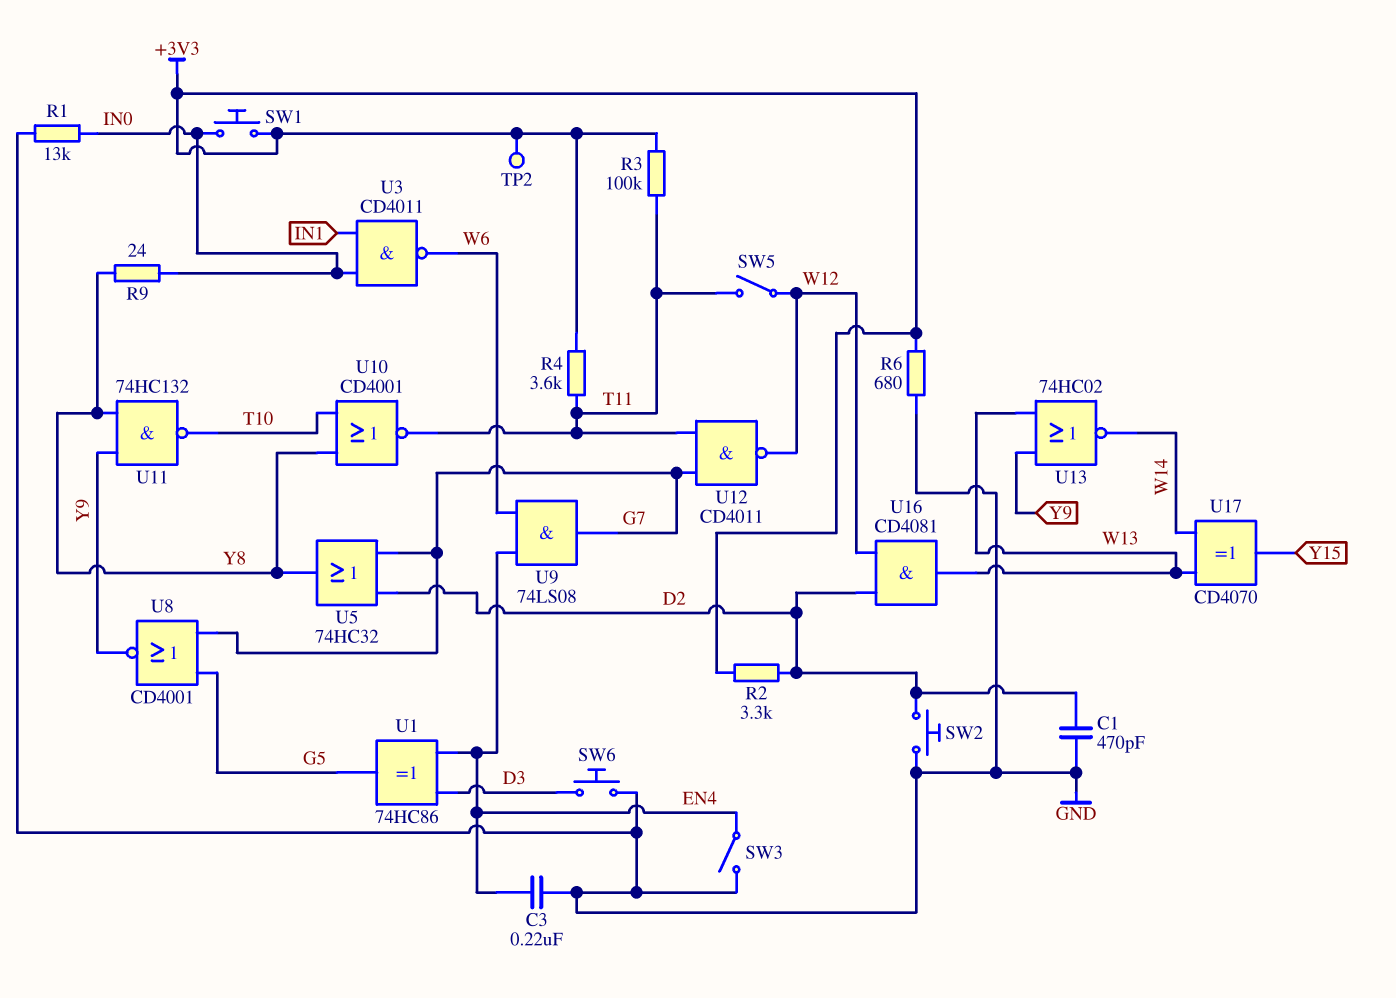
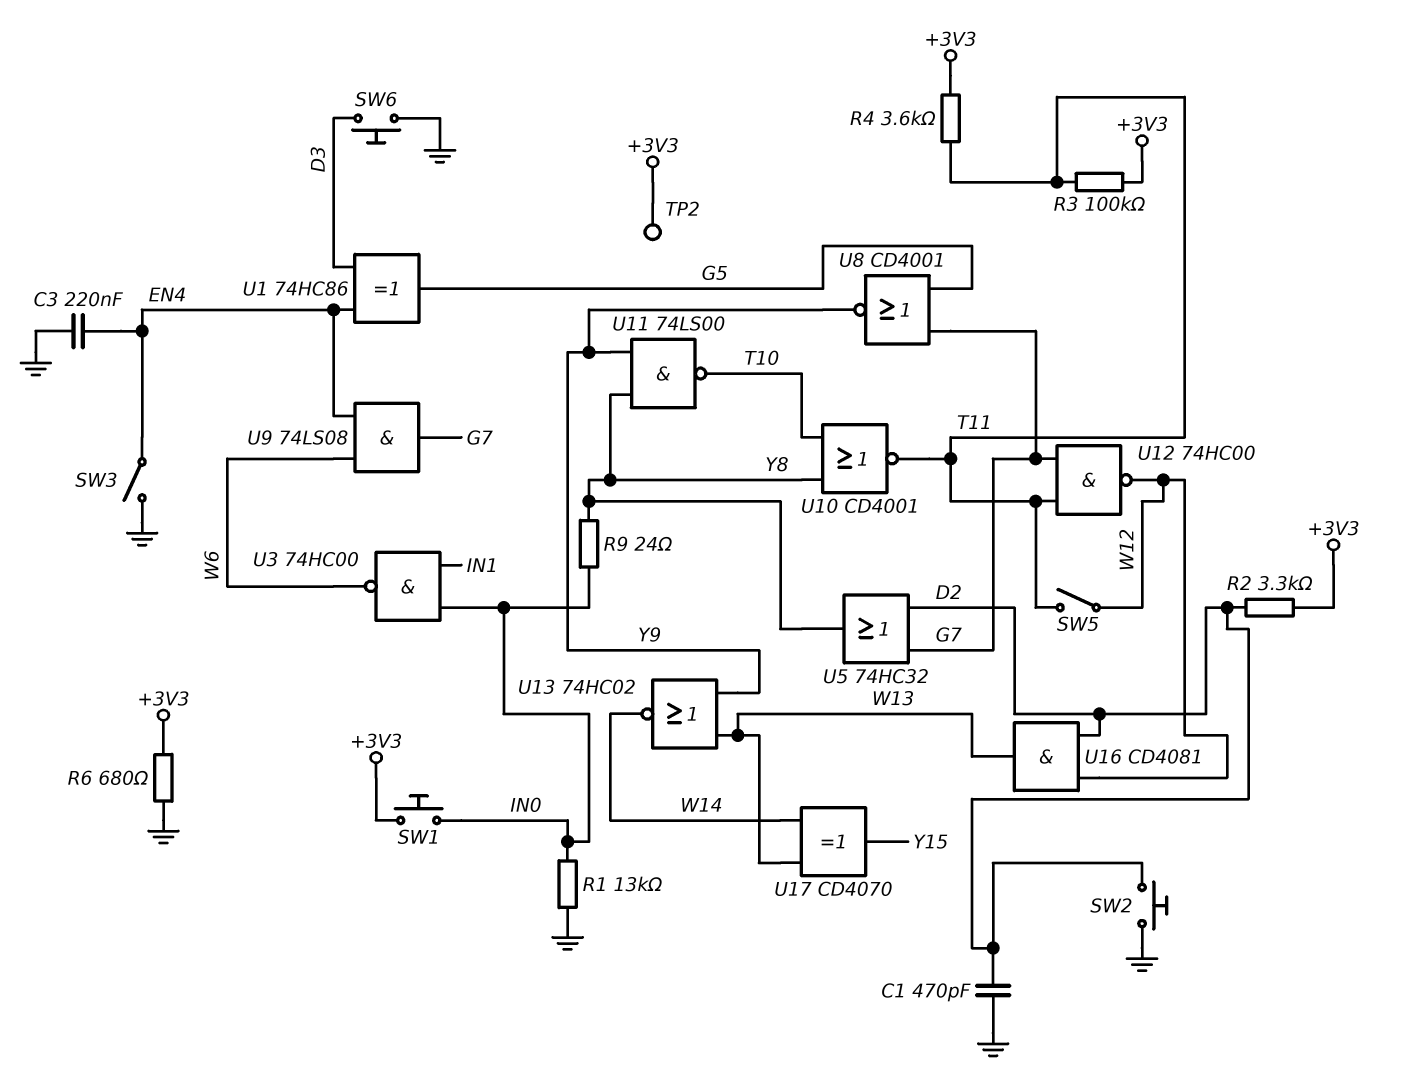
U3: NAND CD4011 (in IN0, in IN1, out W6) -> NAND 74HC00 (in IN0, in IN1, out W6)
U11: NAND 74HC132 (in Y8, in Y9, out T10) -> NAND 74LS00 (in Y8, in Y9, out T10)
U12: NAND CD4011 (in G7, in T11, out W12) -> NAND 74HC00 (in G7, in T11, out W12)

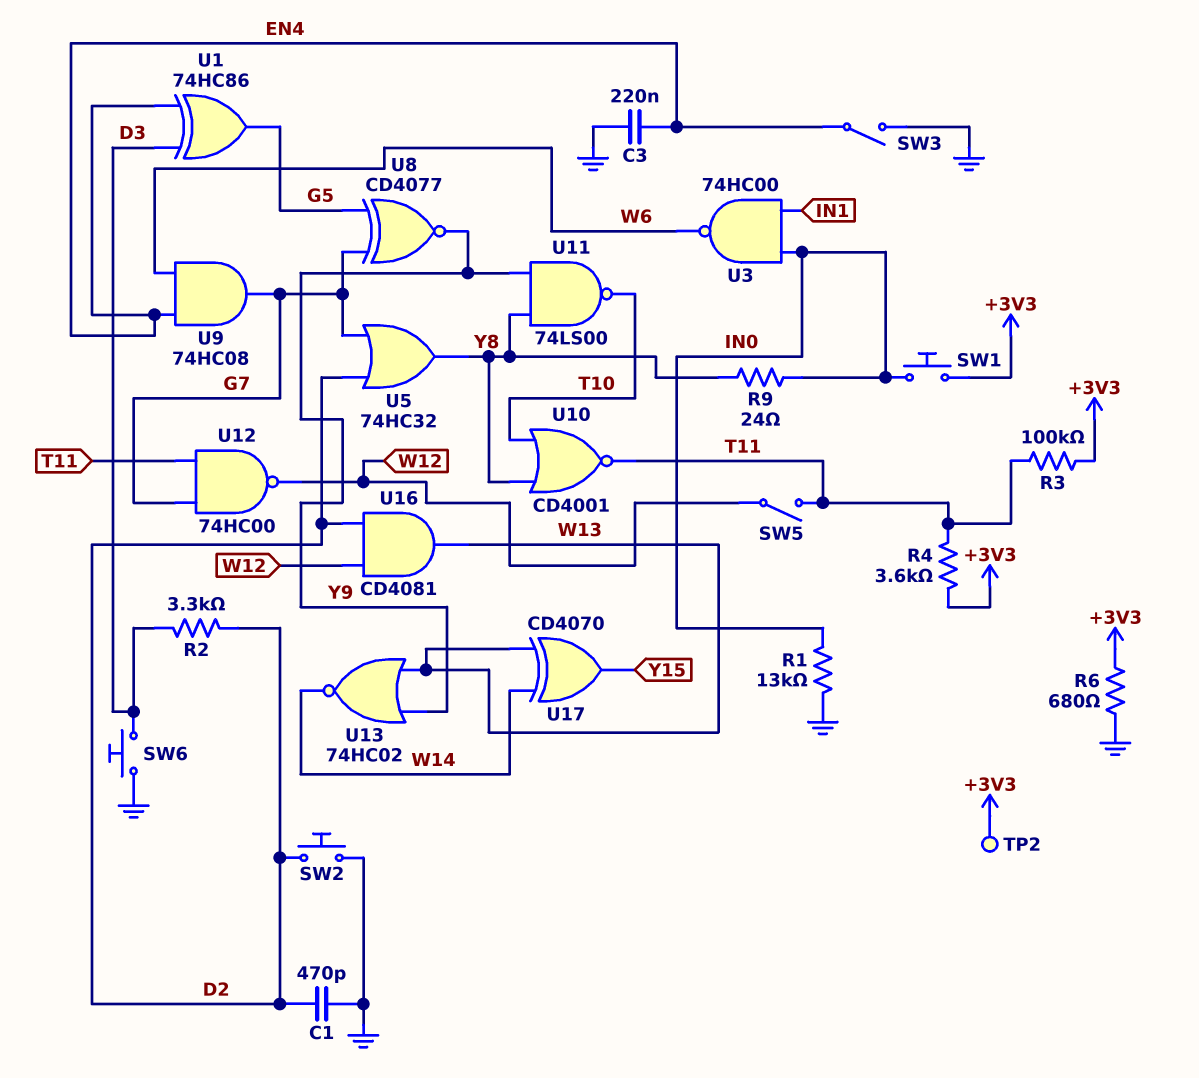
R2: 3.3k (+3V3, D2) -> 3.3k (D2, D3)
U8: NOR CD4001 (in G5, in G7, out Y9) -> XNOR CD4077 (in G5, in G7, out Y9)
U9: AND 74LS08 (in EN4, in W6, out G7) -> AND 74HC08 (in EN4, in W6, out G7)

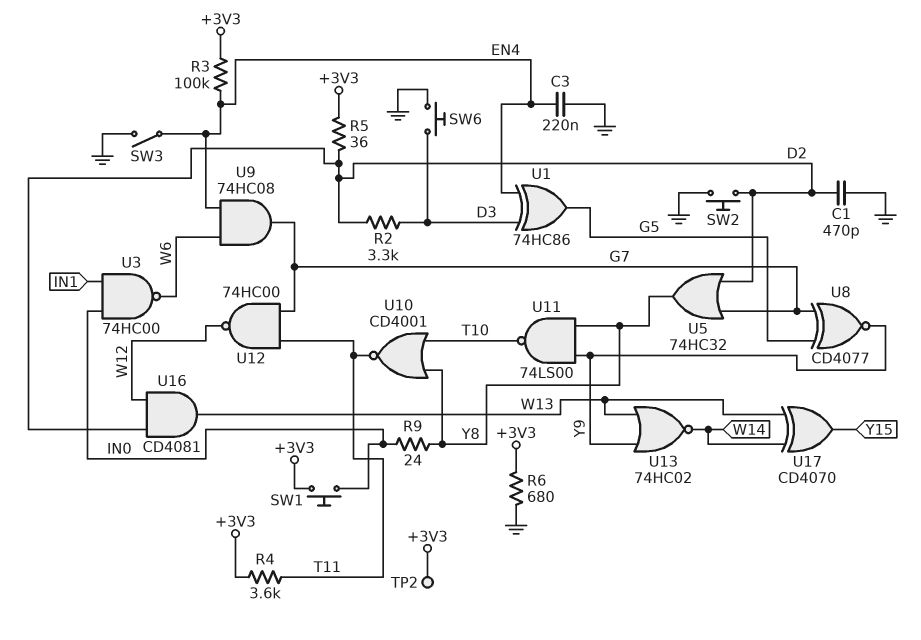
R1: 13k (GND, IN0) -> none
R3: 100k (+3V3, T11) -> 100k (+3V3, EN4)
R5: none -> 36 (+3V3, D2)
SW5: switch (T11, W12) -> none

